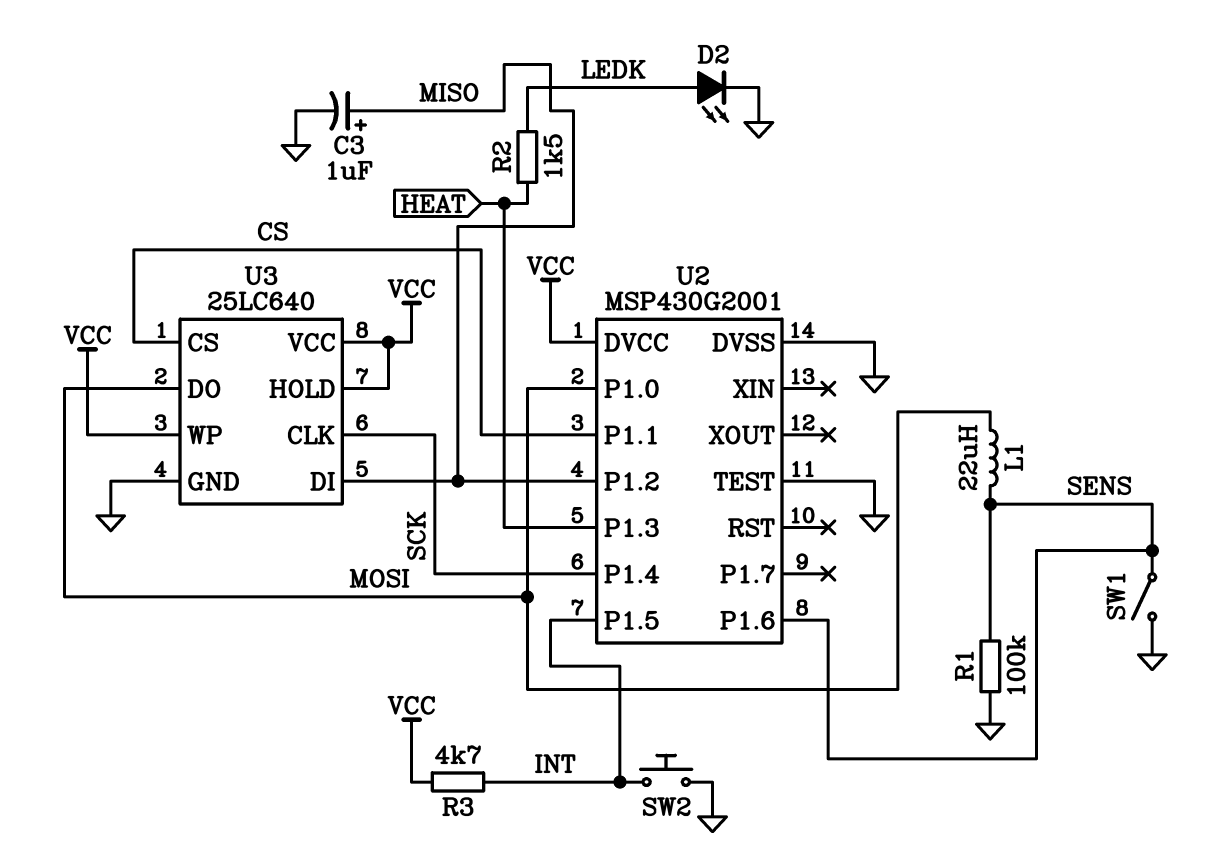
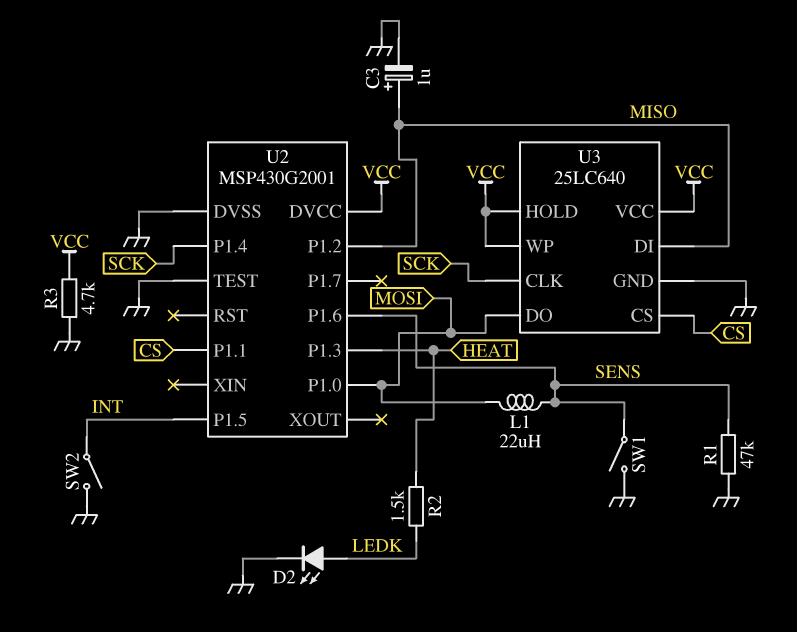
R1: 100k (GND, SENS) -> 47k (GND, SENS)
R3: 4.7k (INT, VCC) -> 4.7k (GND, VCC)
SW2: button (GND, INT) -> switch (GND, INT)

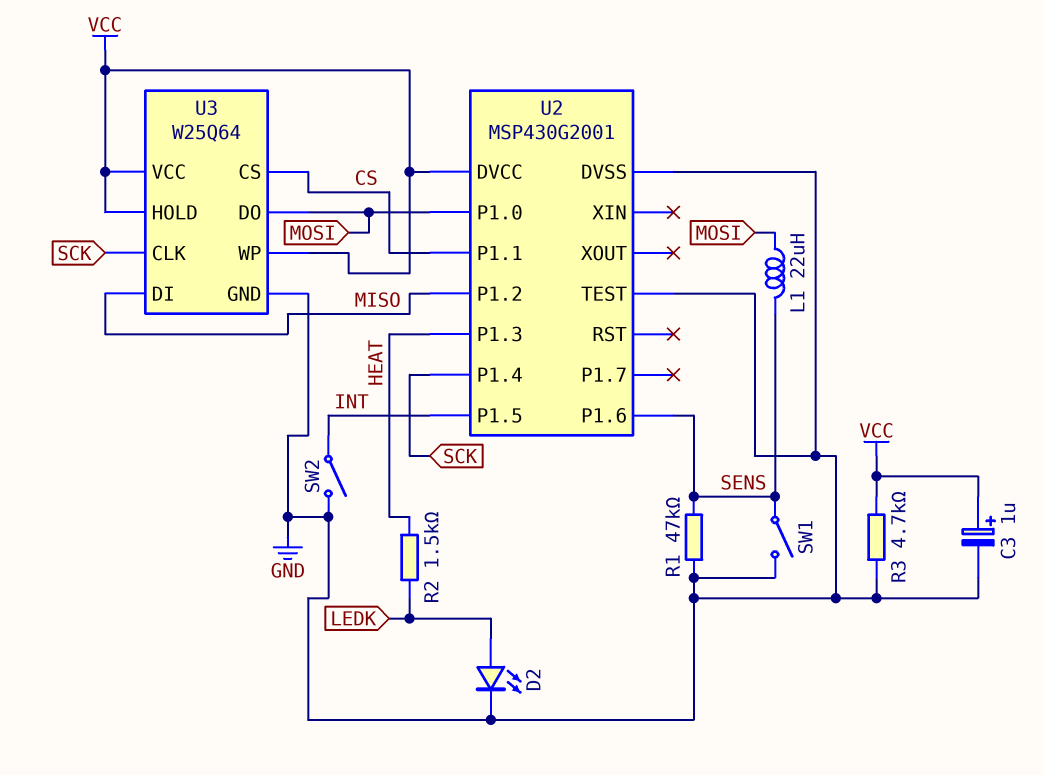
C3: 1uF (plus MISO, minus GND) -> 1uF (plus VCC, minus GND)
U3: 25LC640 -> W25Q64

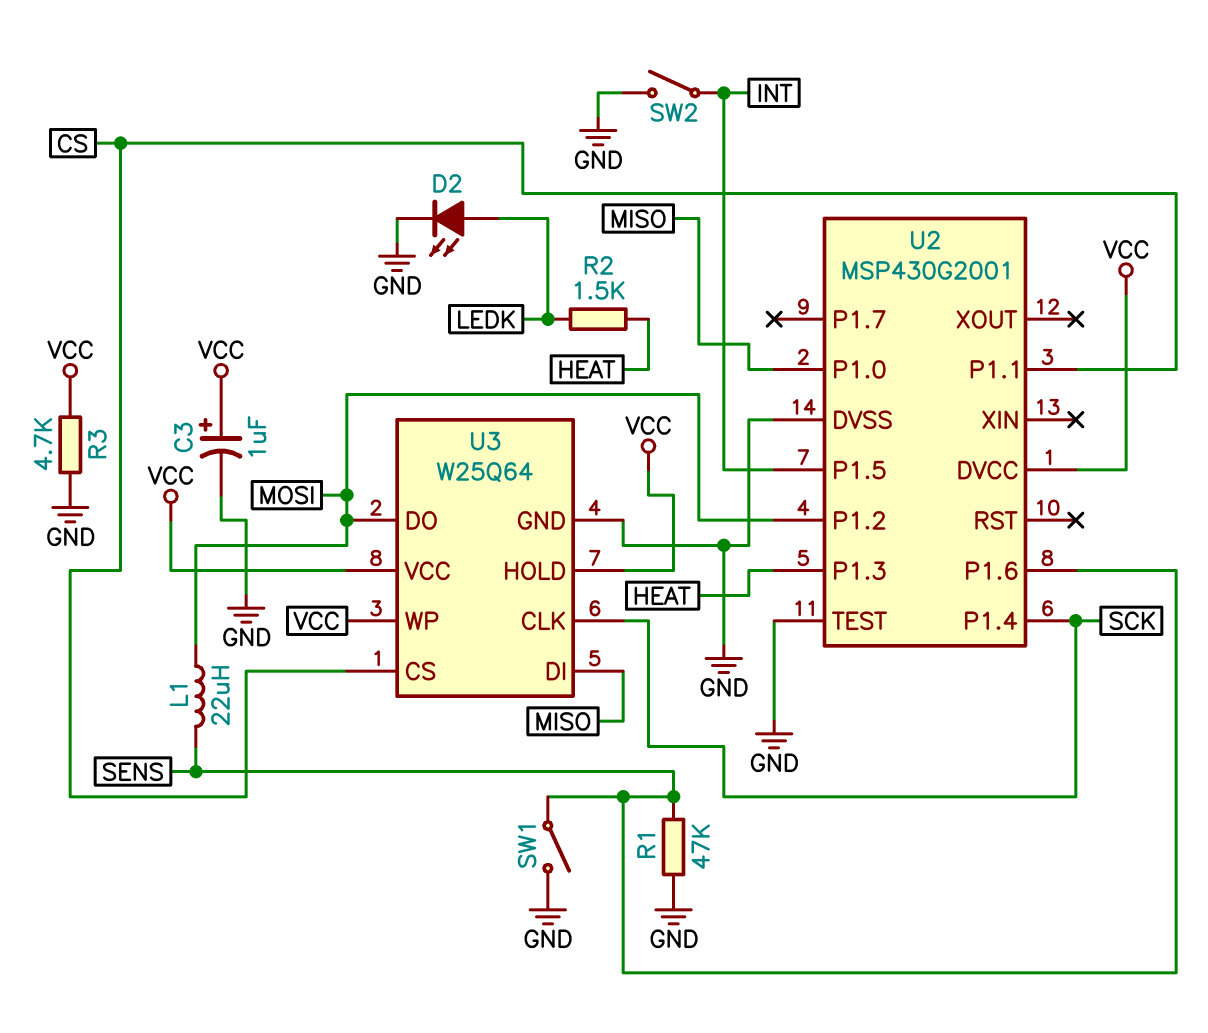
U2 pin P1.0: MOSI -> MISO
U2 pin P1.2: MISO -> MOSI

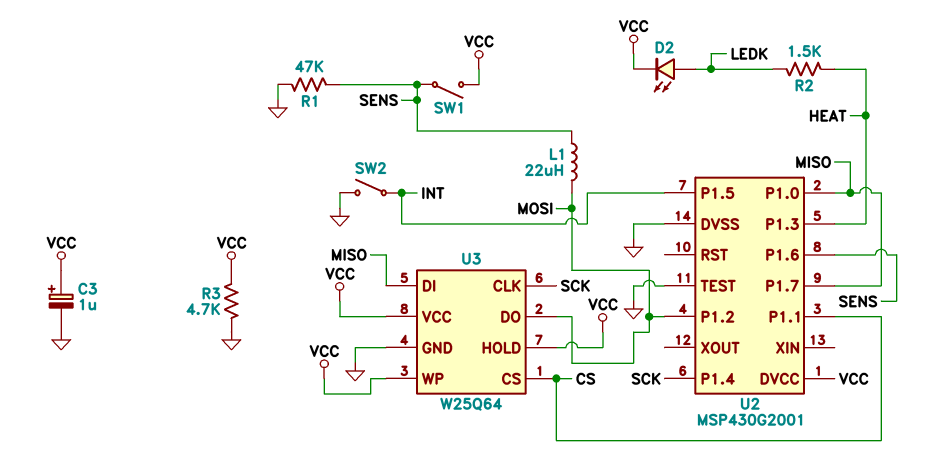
D2: LED (A LEDK, K GND) -> LED (A LEDK, K VCC)
SW1: switch (GND, SENS) -> switch (SENS, VCC)
U2 pin P1.7: none -> MISO

